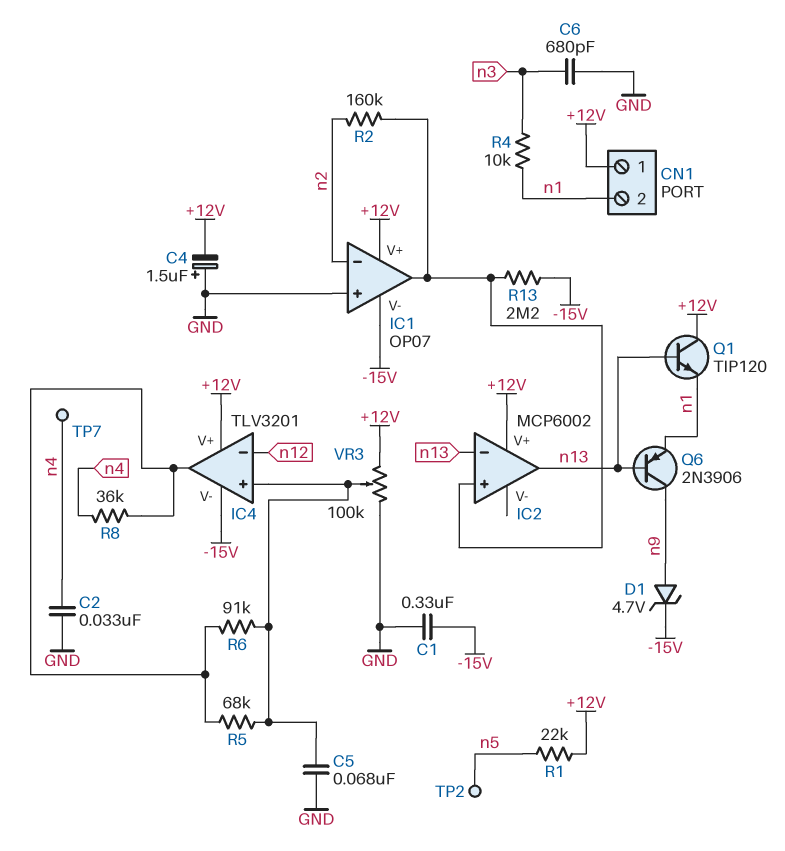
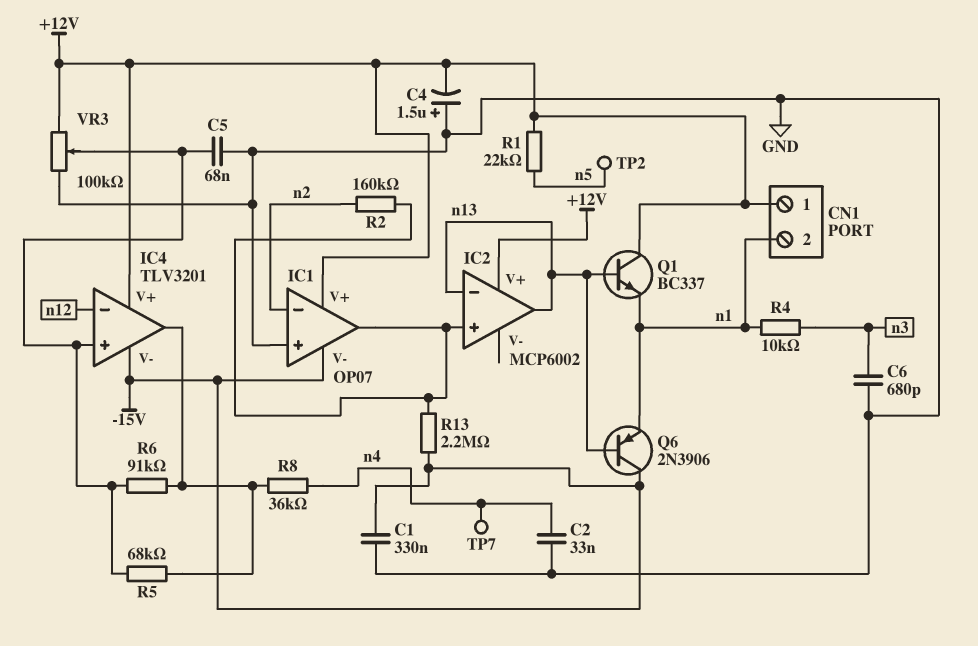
D1: zener 4.7V (A n9, K -15V) -> none
Q1: NPN TIP120 (B n13, C +12V, E n1) -> NPN BC337 (B n13, C +12V, E n1)
Q6: PNP 2N3906 (B n13, C n9, E n1) -> PNP 2N3906 (B n13, C -15V, E n1)

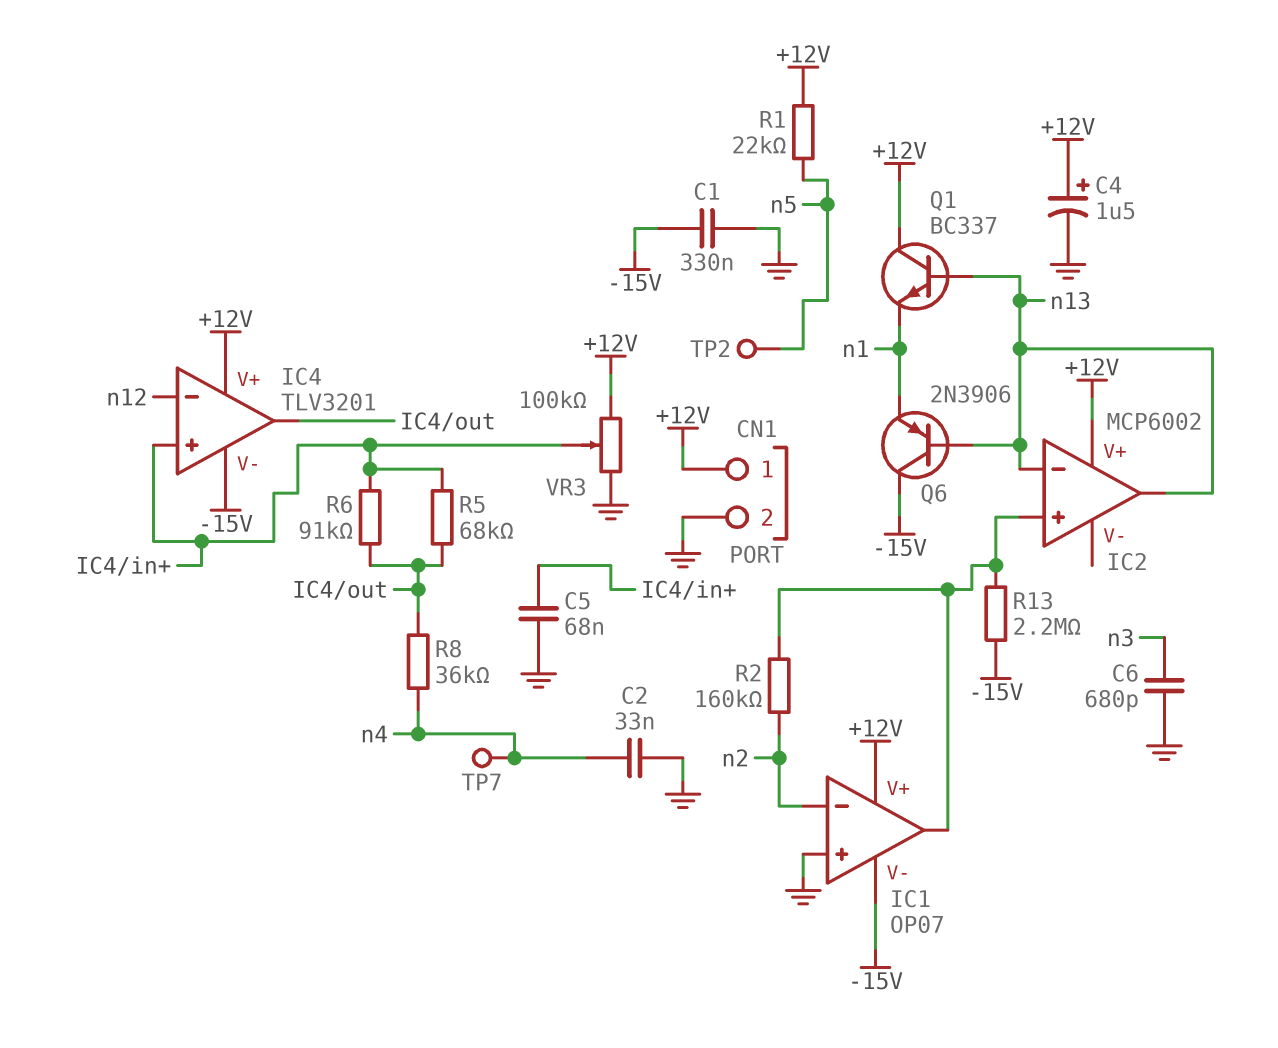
C4: 1.5uF (plus GND, minus +12V) -> 1.5uF (plus +12V, minus GND)
CN1 pin 2: n1 -> GND
R4: 10k (n1, n3) -> none

